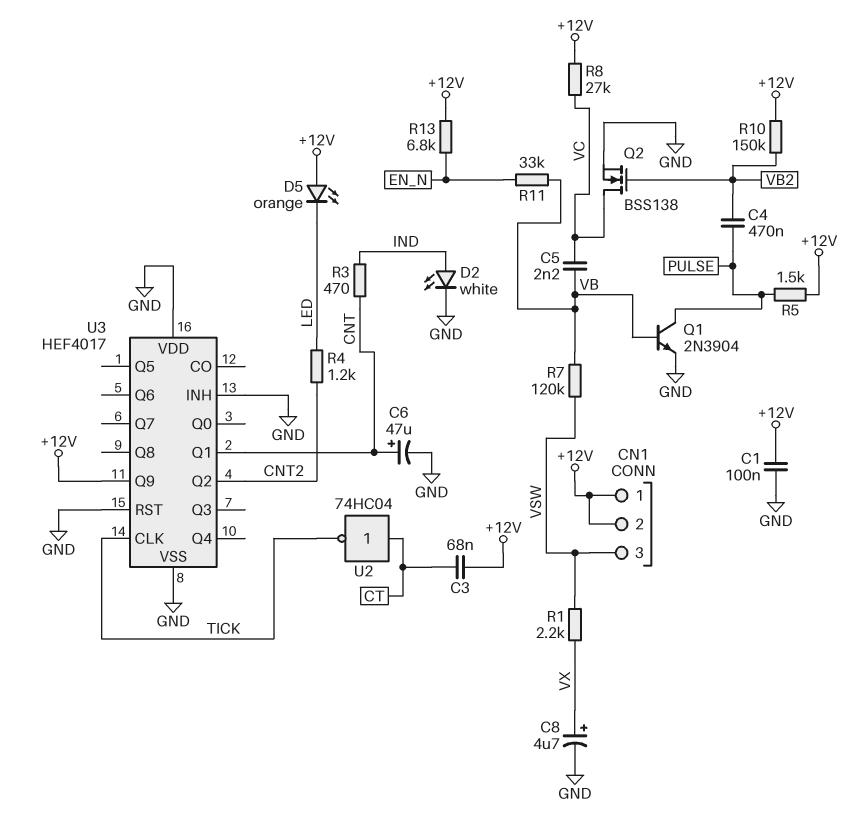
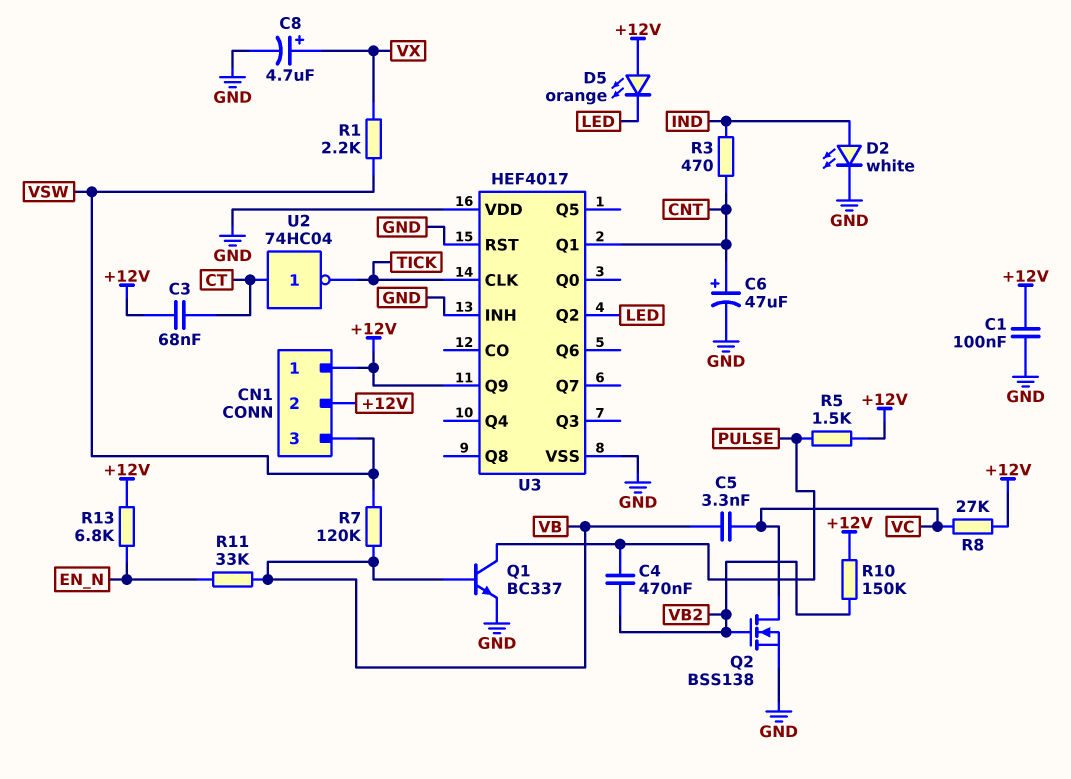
C5: 2.2nF (VB, VC) -> 3.3nF (VB, VC)
Q1: NPN 2N3904 (B VB, C PULSE, E GND) -> NPN BC337 (B VB, C PULSE, E GND)
R4: 1.2k (CNT2, LED) -> none
U3 pin Q2: CNT2 -> LED

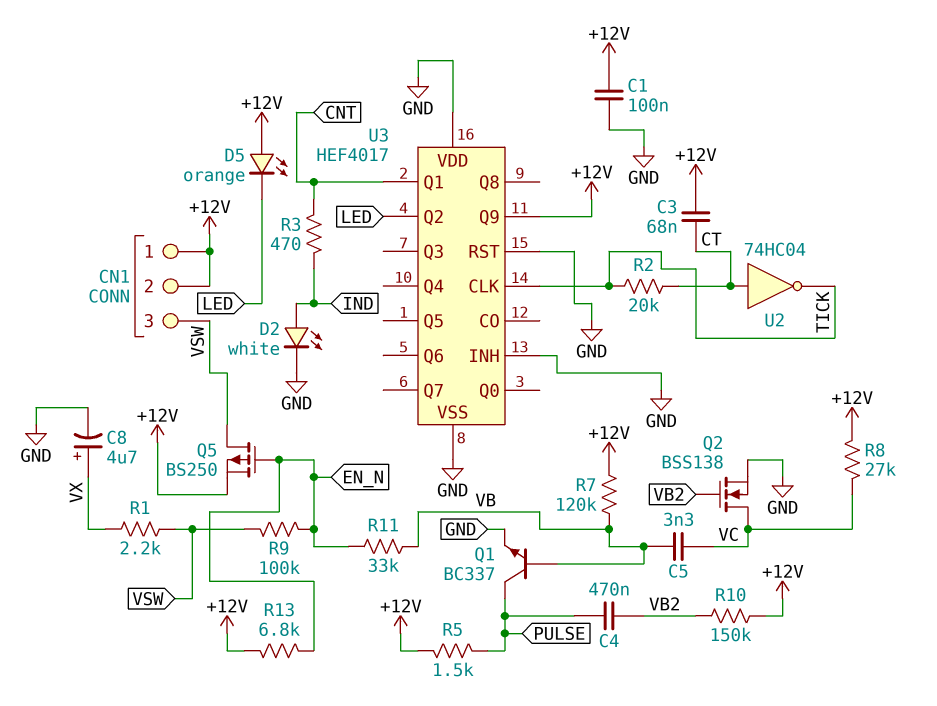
C6: 47uF (plus CNT, minus GND) -> none
Q5: none -> PMOS BS250 (G EN_N, D VSW, S +12V)
R2: none -> 20k (CT, TICK)
R7: 120k (VB, VSW) -> 120k (+12V, VB)
R9: none -> 100k (EN_N, VSW)

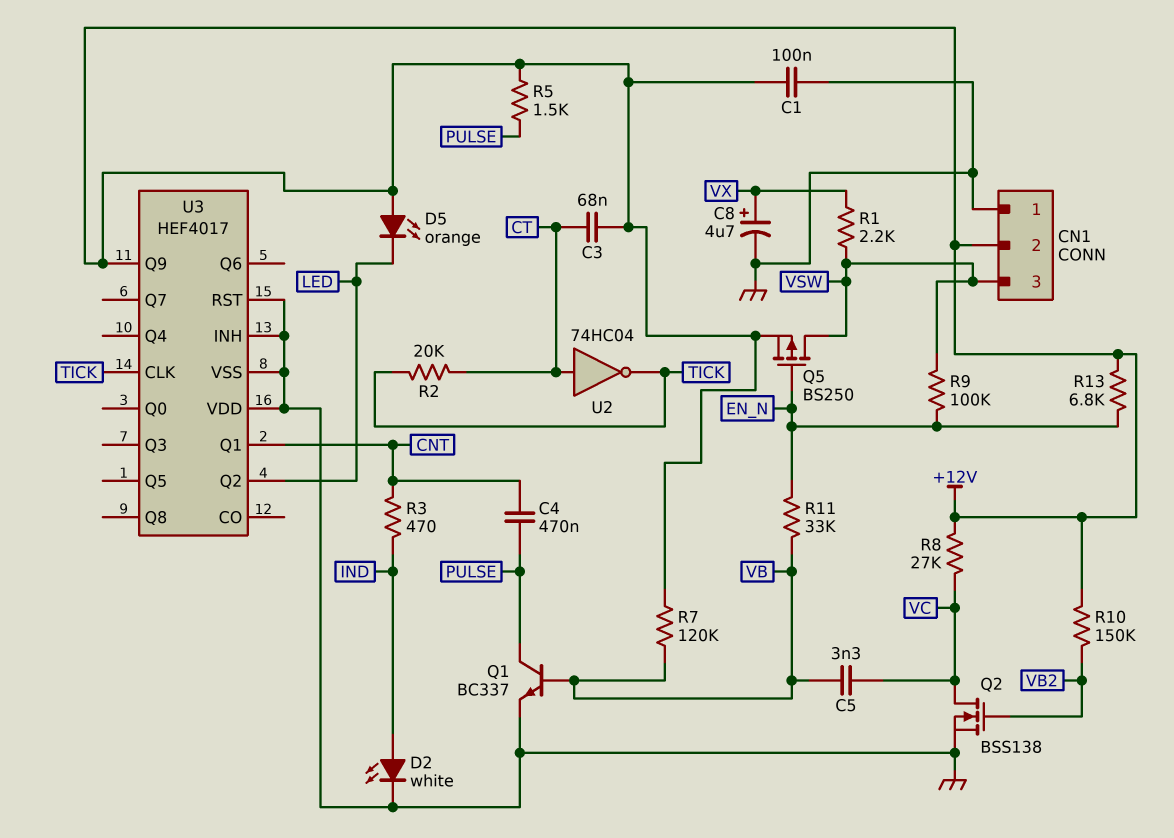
C4: 470nF (PULSE, VB2) -> 470nF (CNT, PULSE)
CN1 pin 1: +12V -> GND

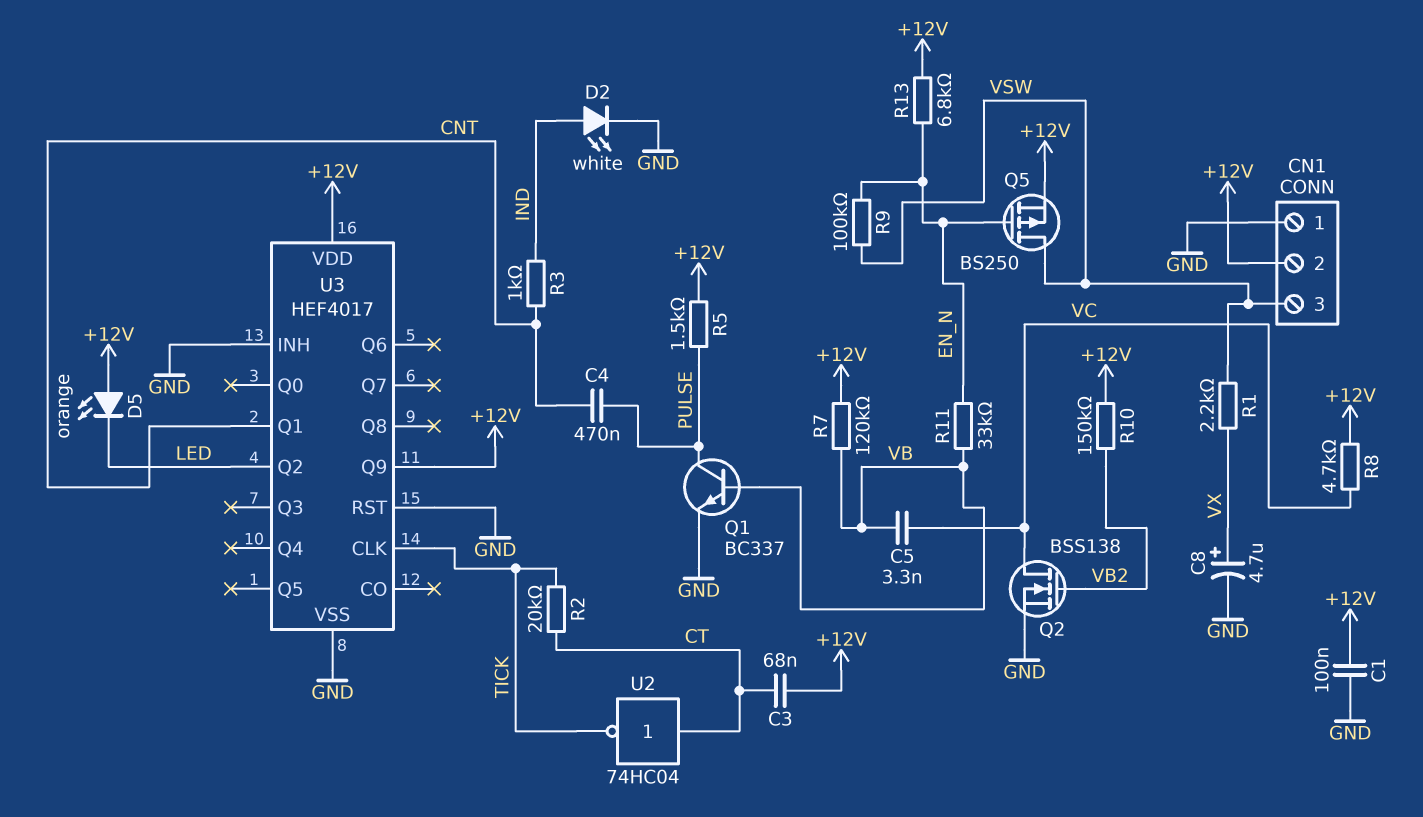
R3: 470 (CNT, IND) -> 1k (CNT, IND)
R8: 27k (+12V, VC) -> 4.7k (+12V, VC)
U3 pin VDD: GND -> +12V

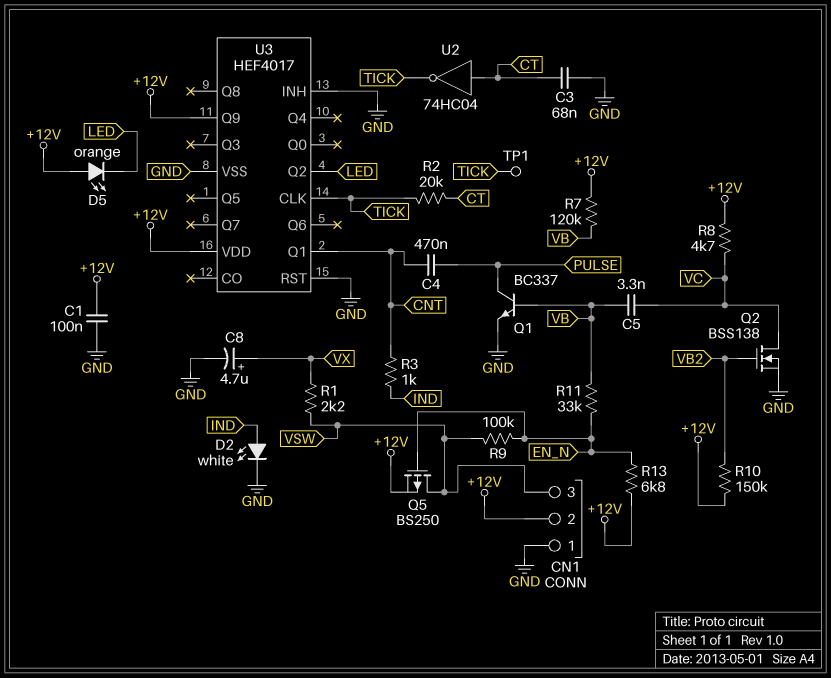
C3: 68nF (+12V, CT) -> 68nF (CT, GND)
R5: 1.5k (+12V, PULSE) -> none
TP1: none -> test point (TICK)

